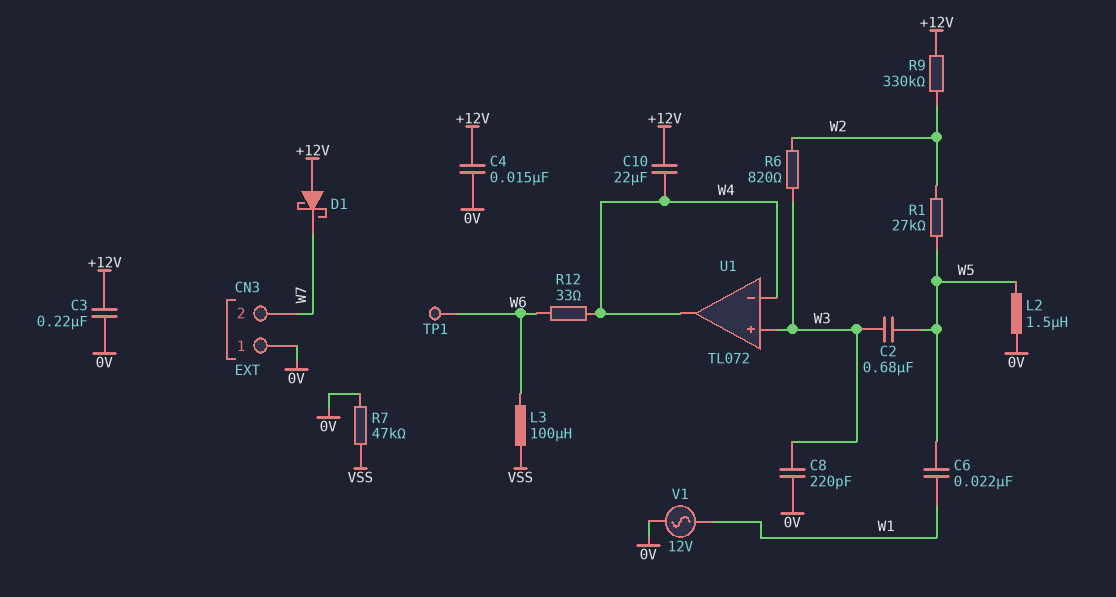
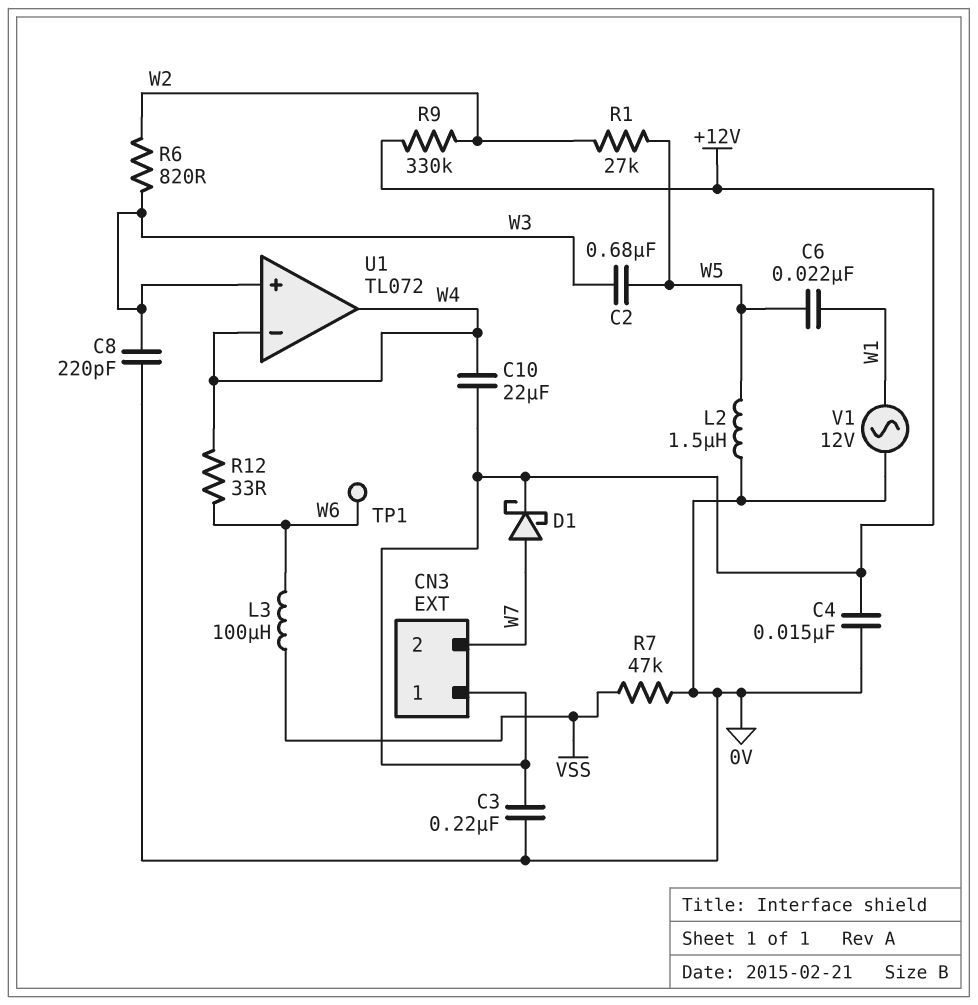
CN3 pin 1: 0V -> +12V
D1: schottky (A +12V, K W7) -> schottky (A W7, K +12V)

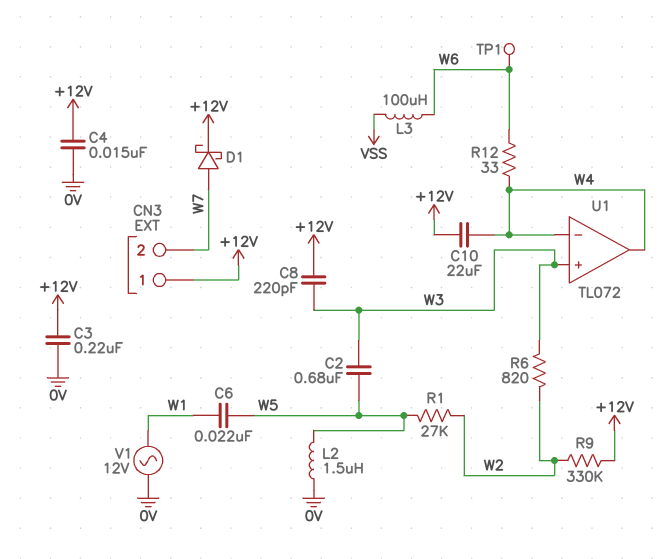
C8: 220pF (0V, W3) -> 220pF (+12V, W3)
R7: 47k (0V, VSS) -> none

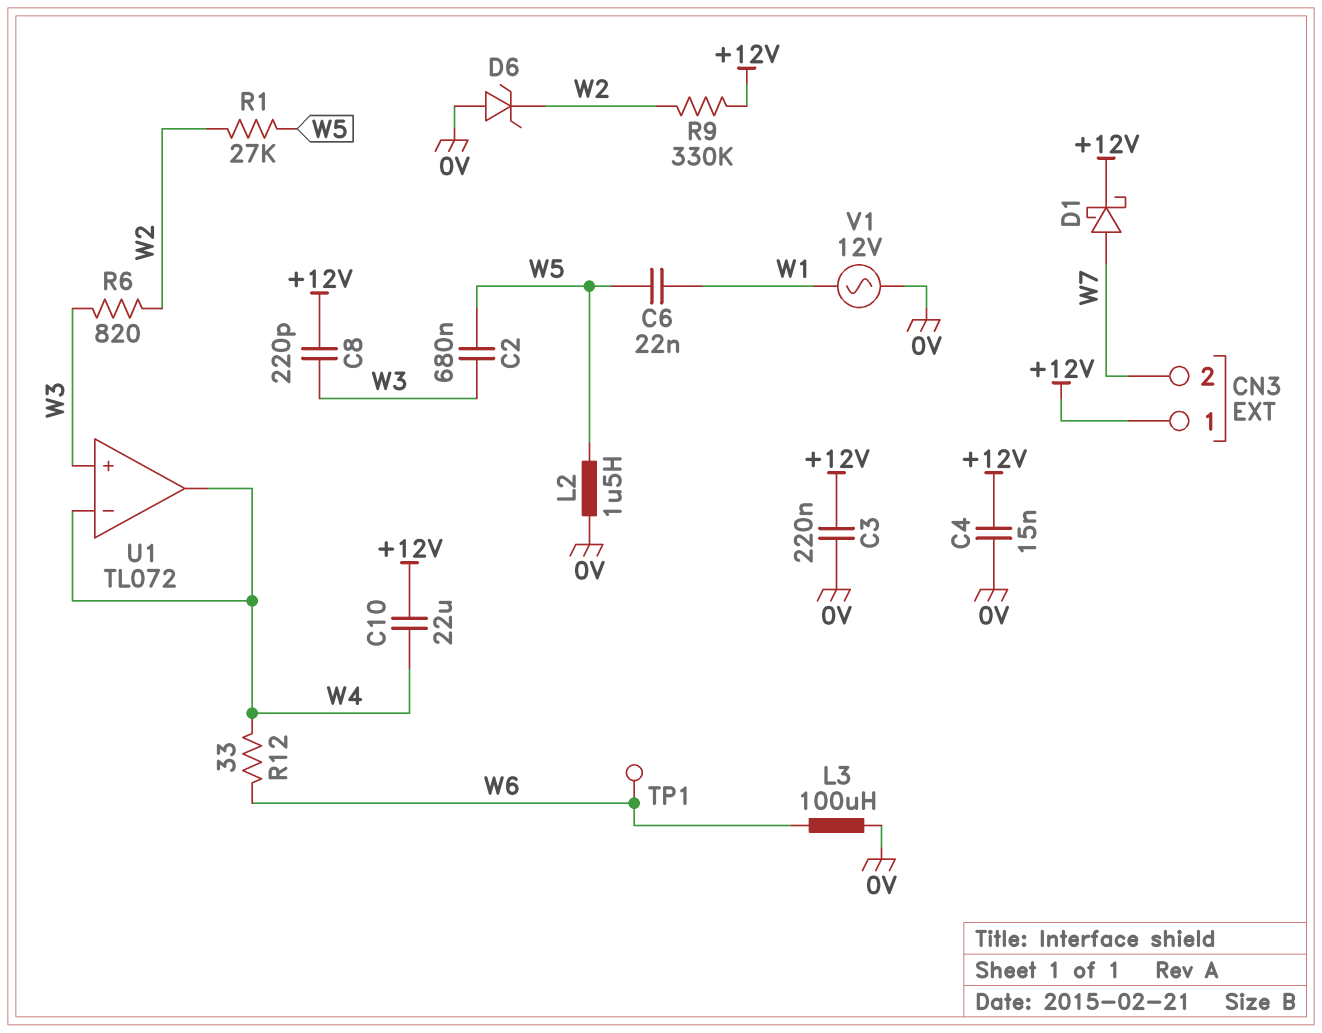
D6: none -> zener (A 0V, K W2)
L3: 100uH (VSS, W6) -> 100uH (0V, W6)

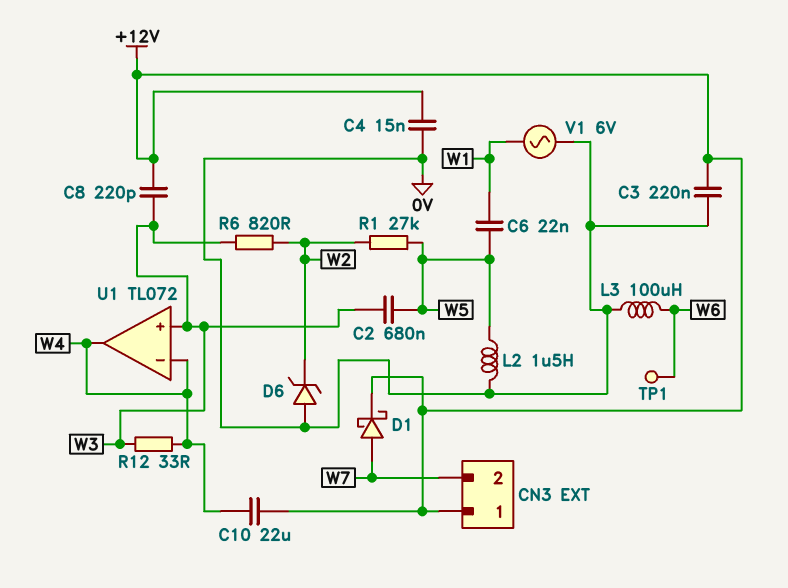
R9: 330k (+12V, W2) -> none
R12: 33 (W4, W6) -> 33 (W3, W4)
V1: AC 12V (0V, W1) -> AC 6V (0V, W1)

